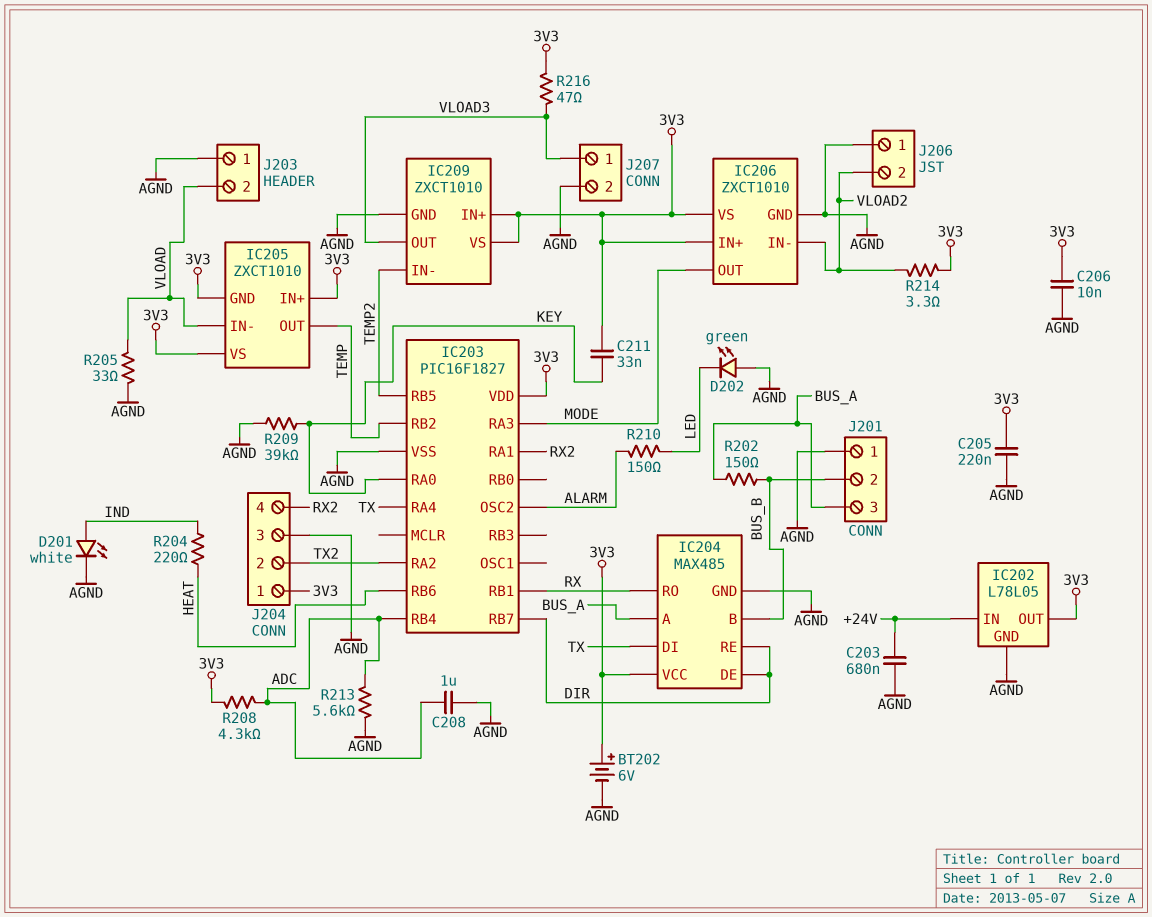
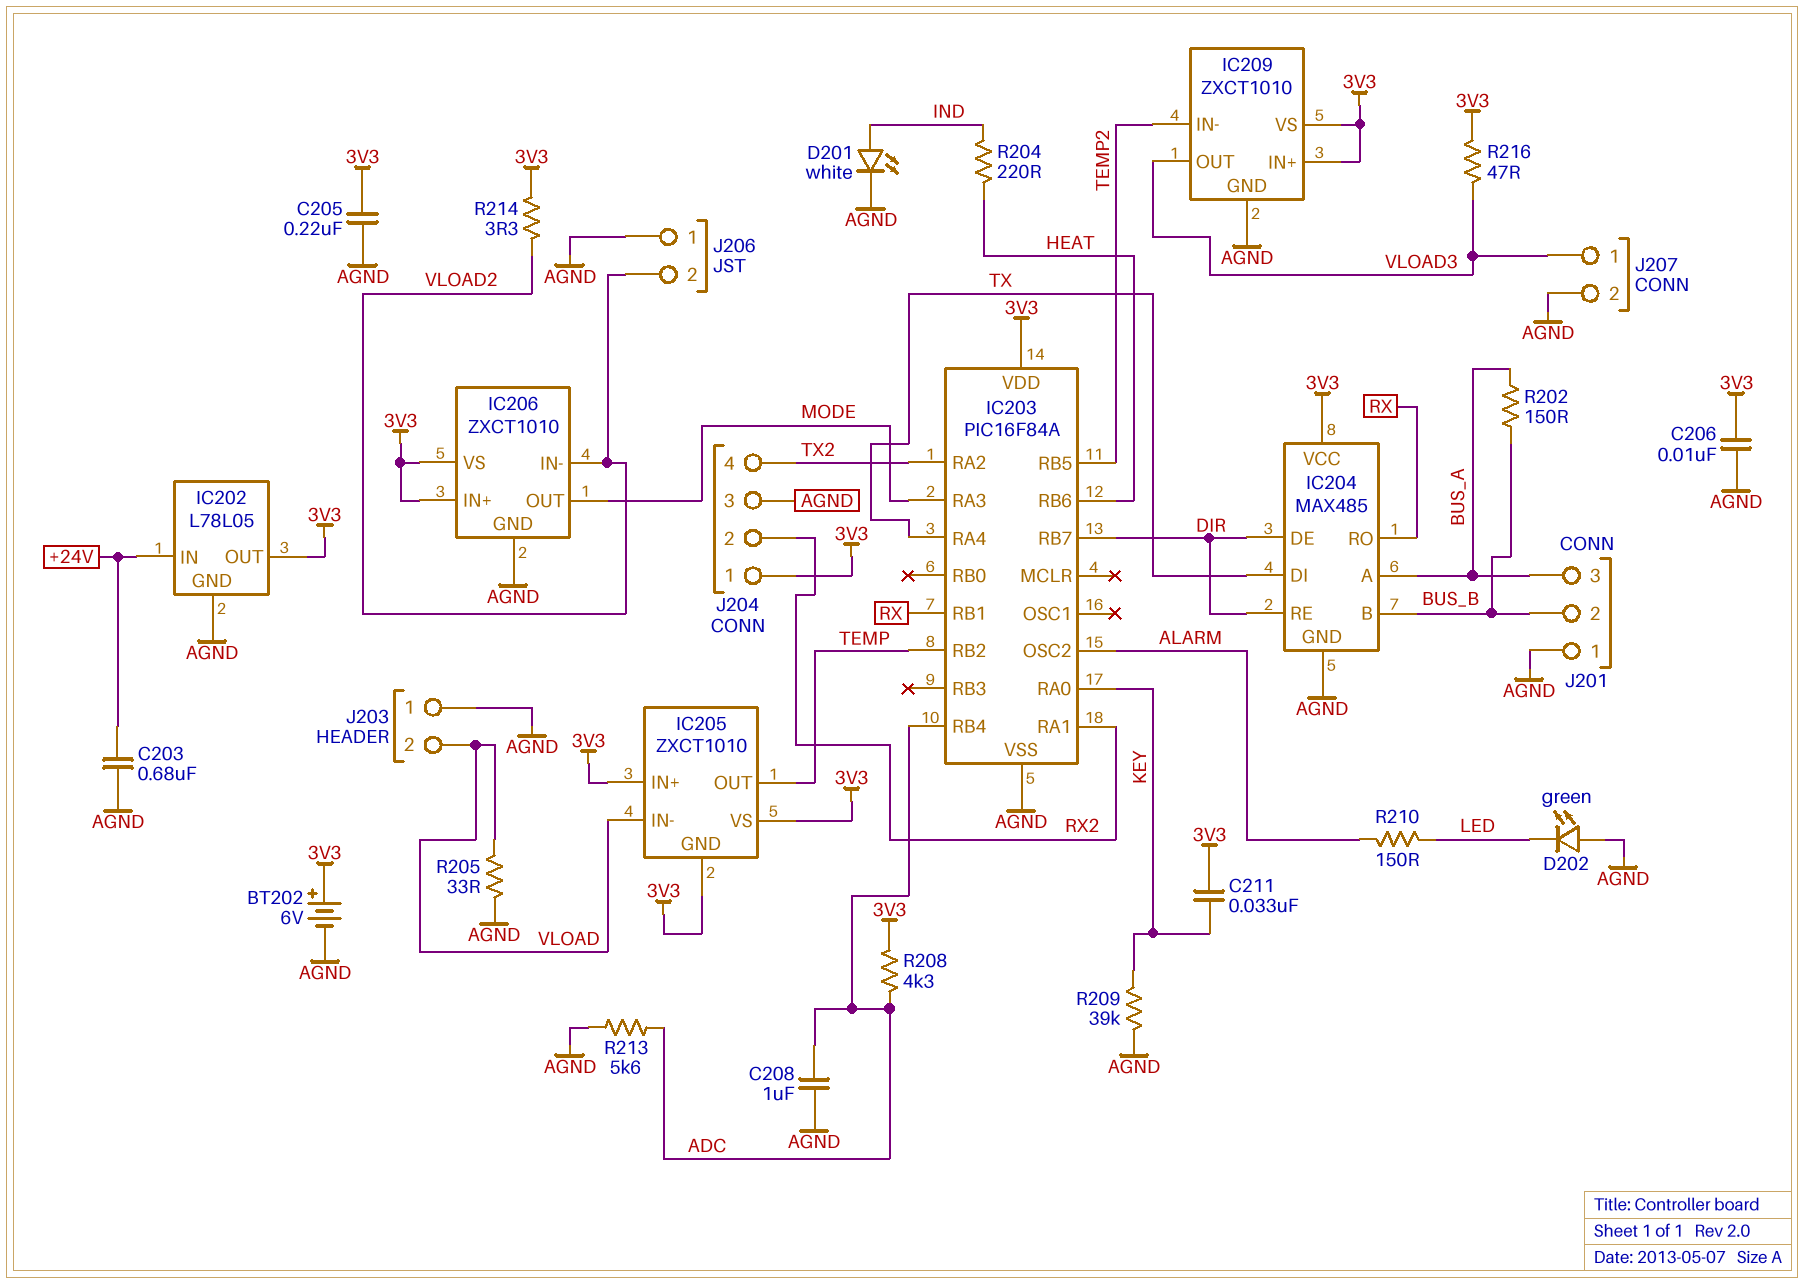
IC203: PIC16F1827 -> PIC16F84A
J204 pin 2: TX2 -> RX2
J204 pin 4: RX2 -> TX2

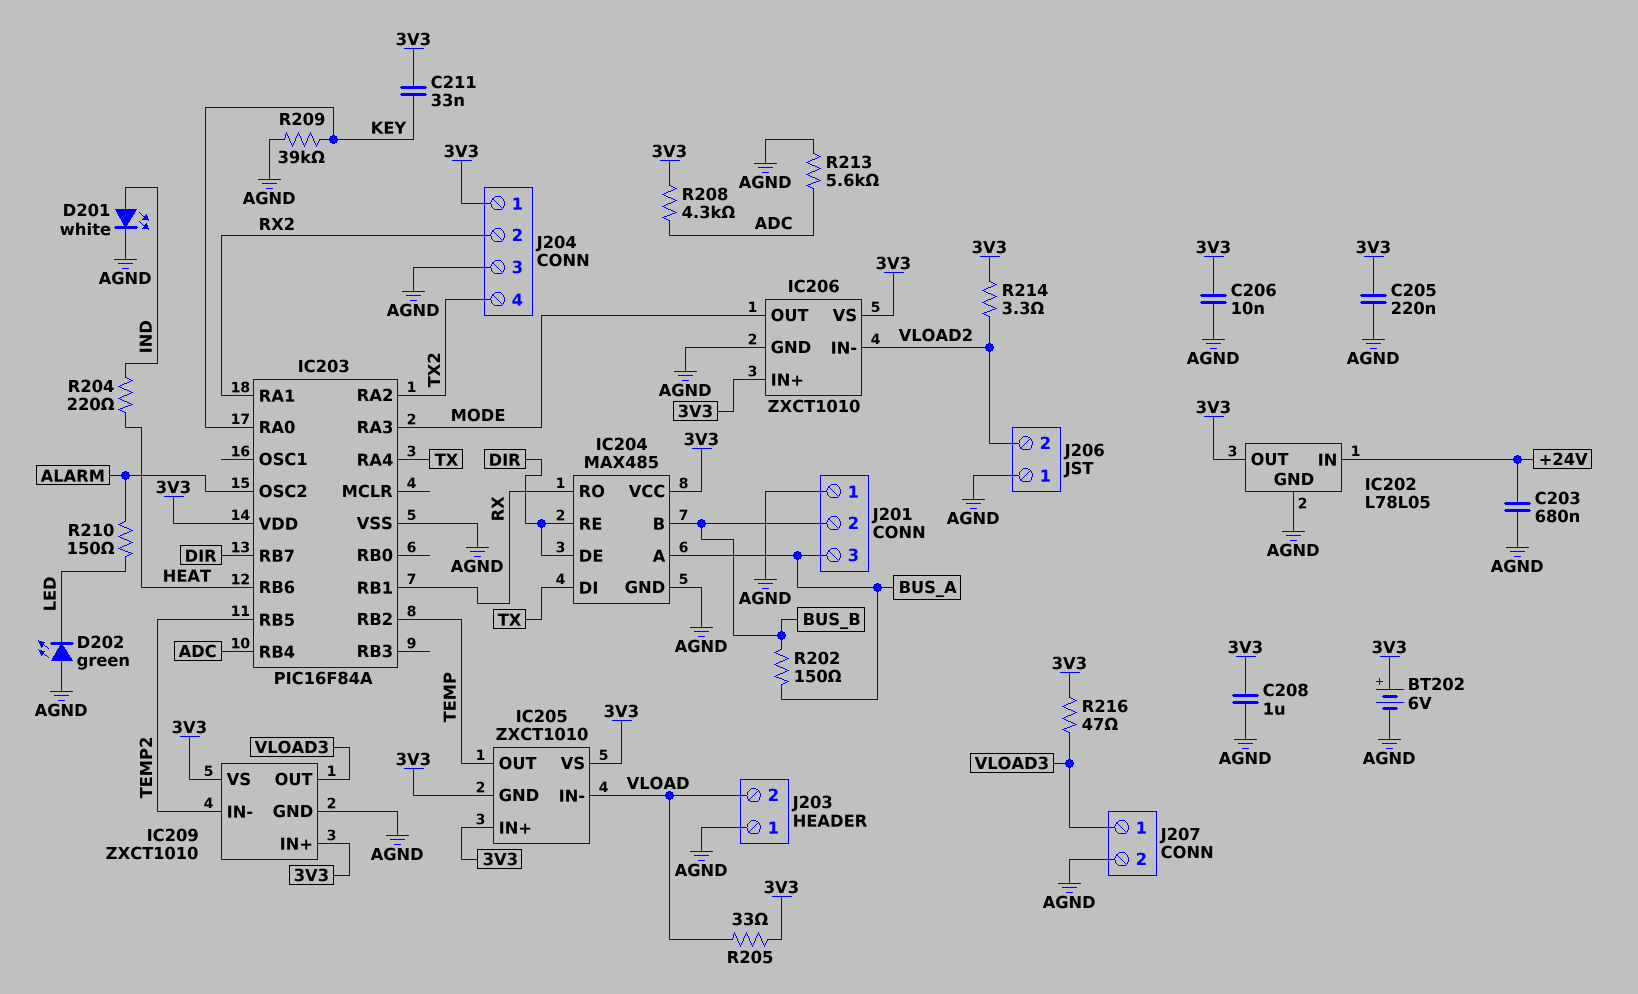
C208: 1uF (ADC, AGND) -> 1uF (3V3, AGND)
R205: 33 (AGND, VLOAD) -> 33 (3V3, VLOAD)

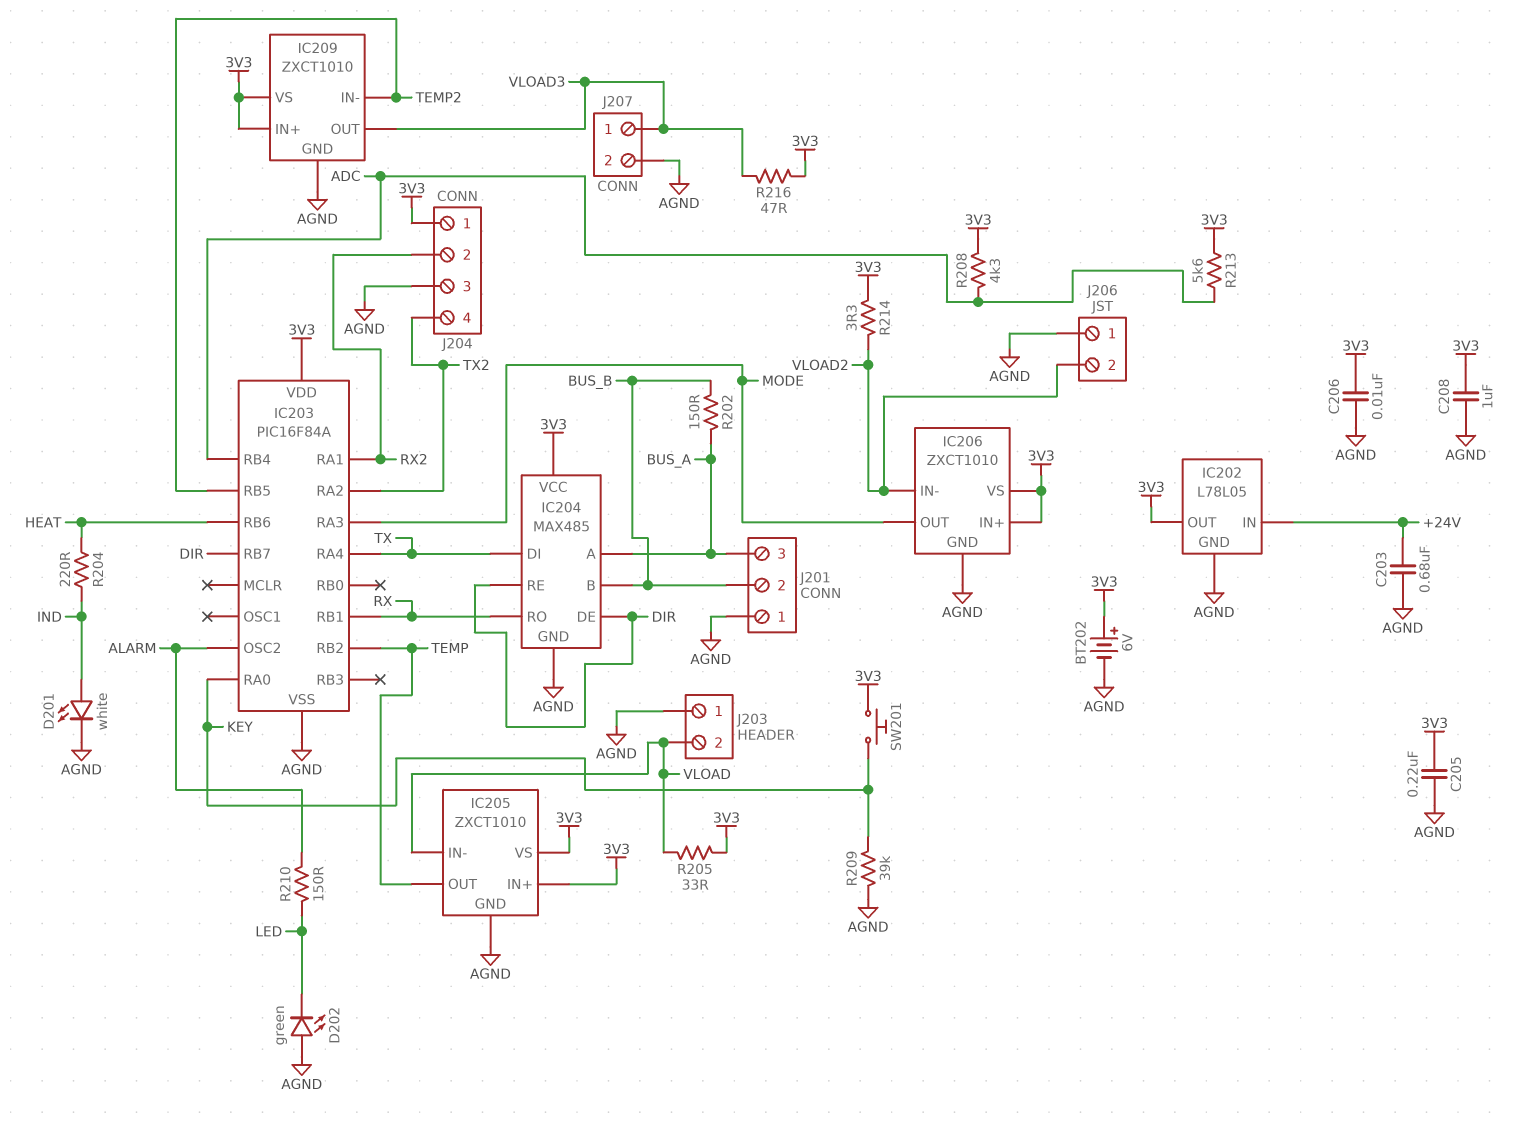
C211: 33nF (3V3, KEY) -> none
IC205 pin GND: 3V3 -> AGND
R213: 5.6k (ADC, AGND) -> 5.6k (3V3, ADC)
SW201: none -> button (3V3, KEY)

